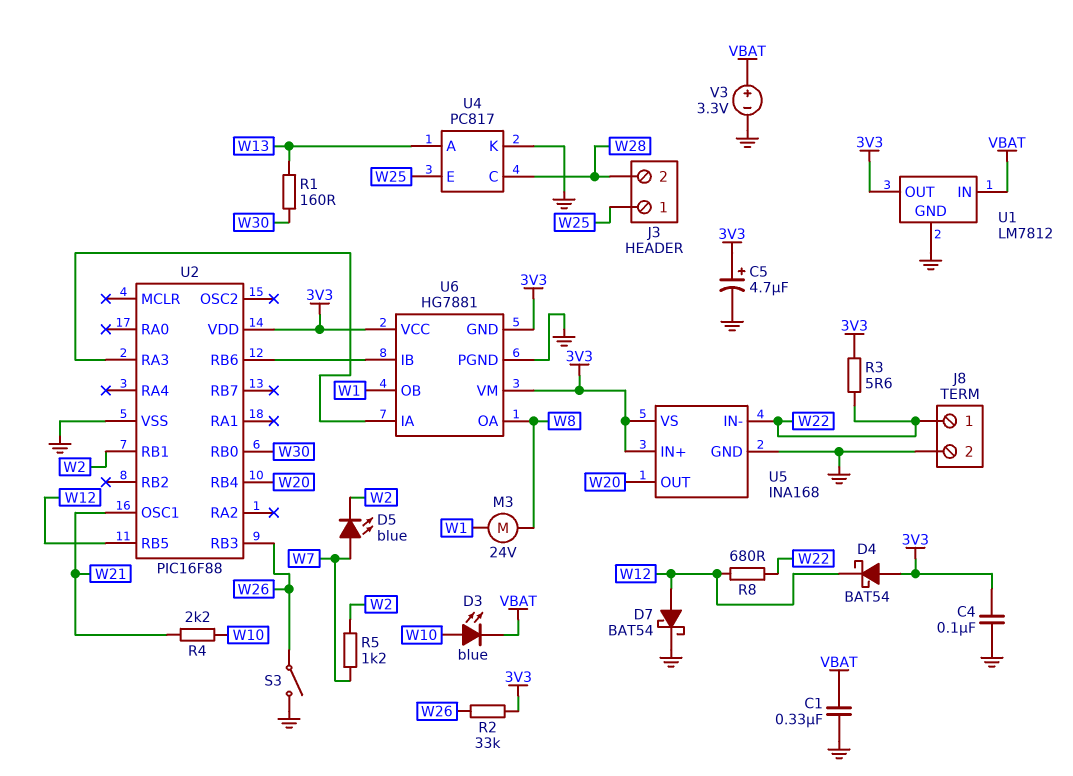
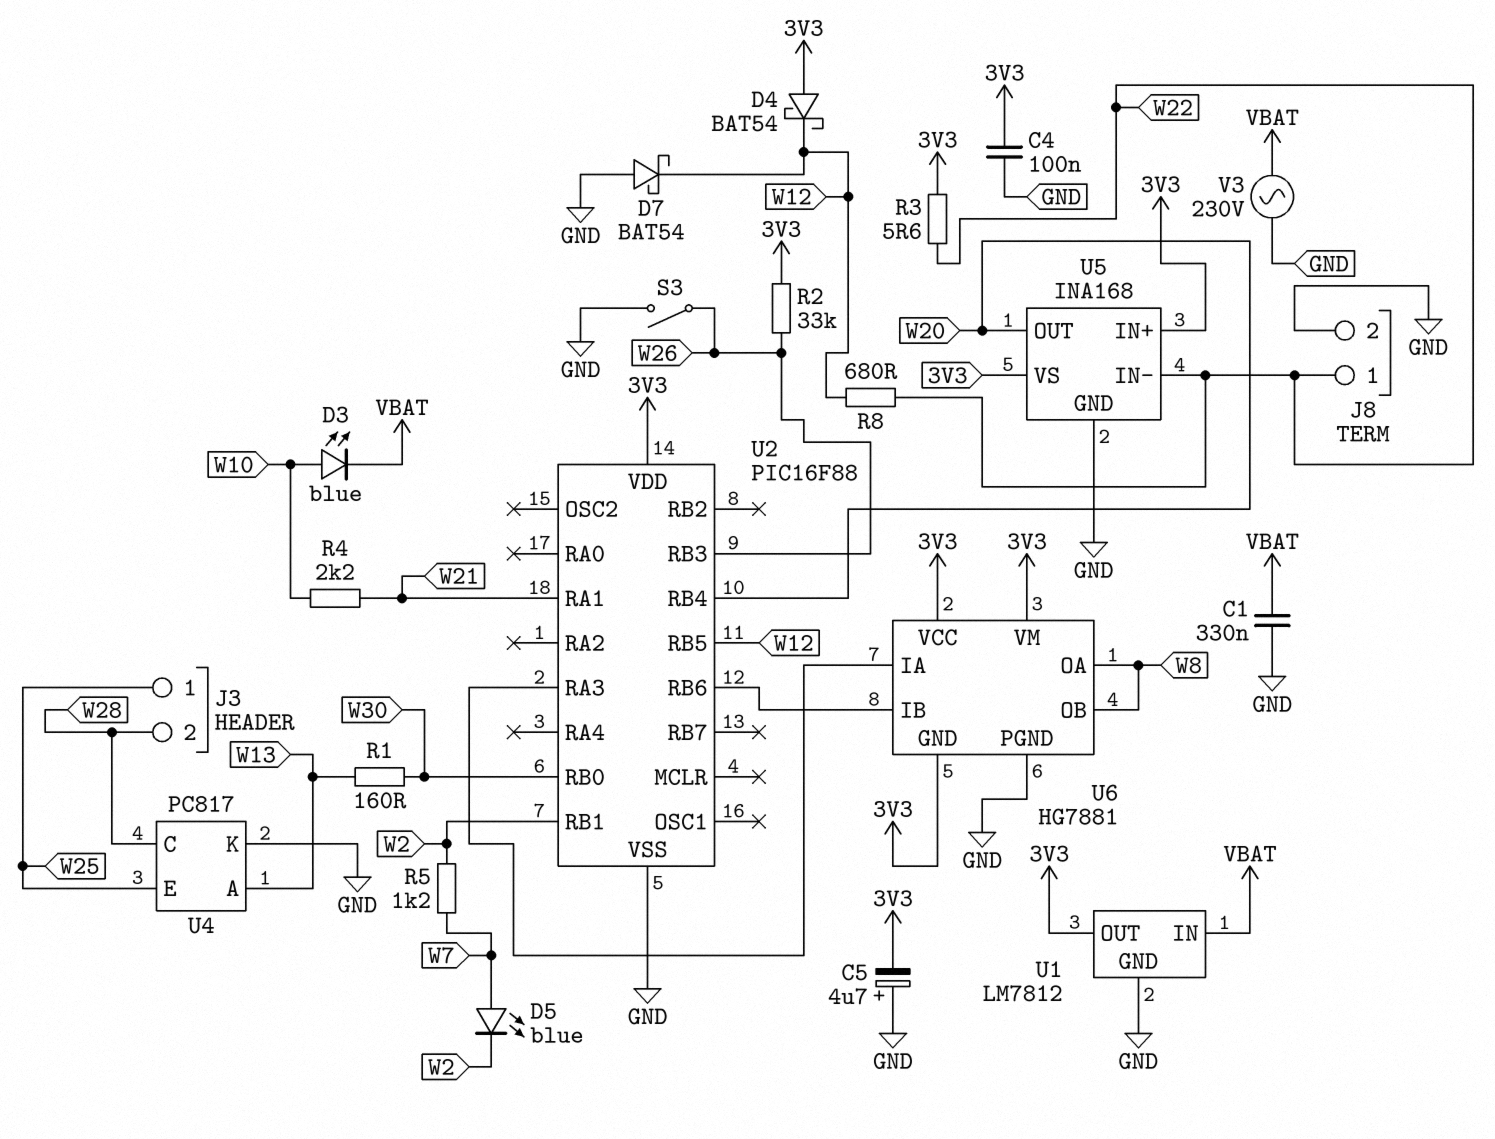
C5: 4.7uF (plus 3V3, minus GND) -> 4.7uF (plus GND, minus 3V3)
D7: schottky BAT54 (A W12, K GND) -> schottky BAT54 (A GND, K W12)
M3: motor 24V (W1, W8) -> none
U2 pin OSC1: W21 -> none
U2 pin RA1: none -> W21
U6 pin OB: W1 -> W8
V3: 3.3V (plus VBAT, minus GND) -> AC 230V (GND, VBAT)

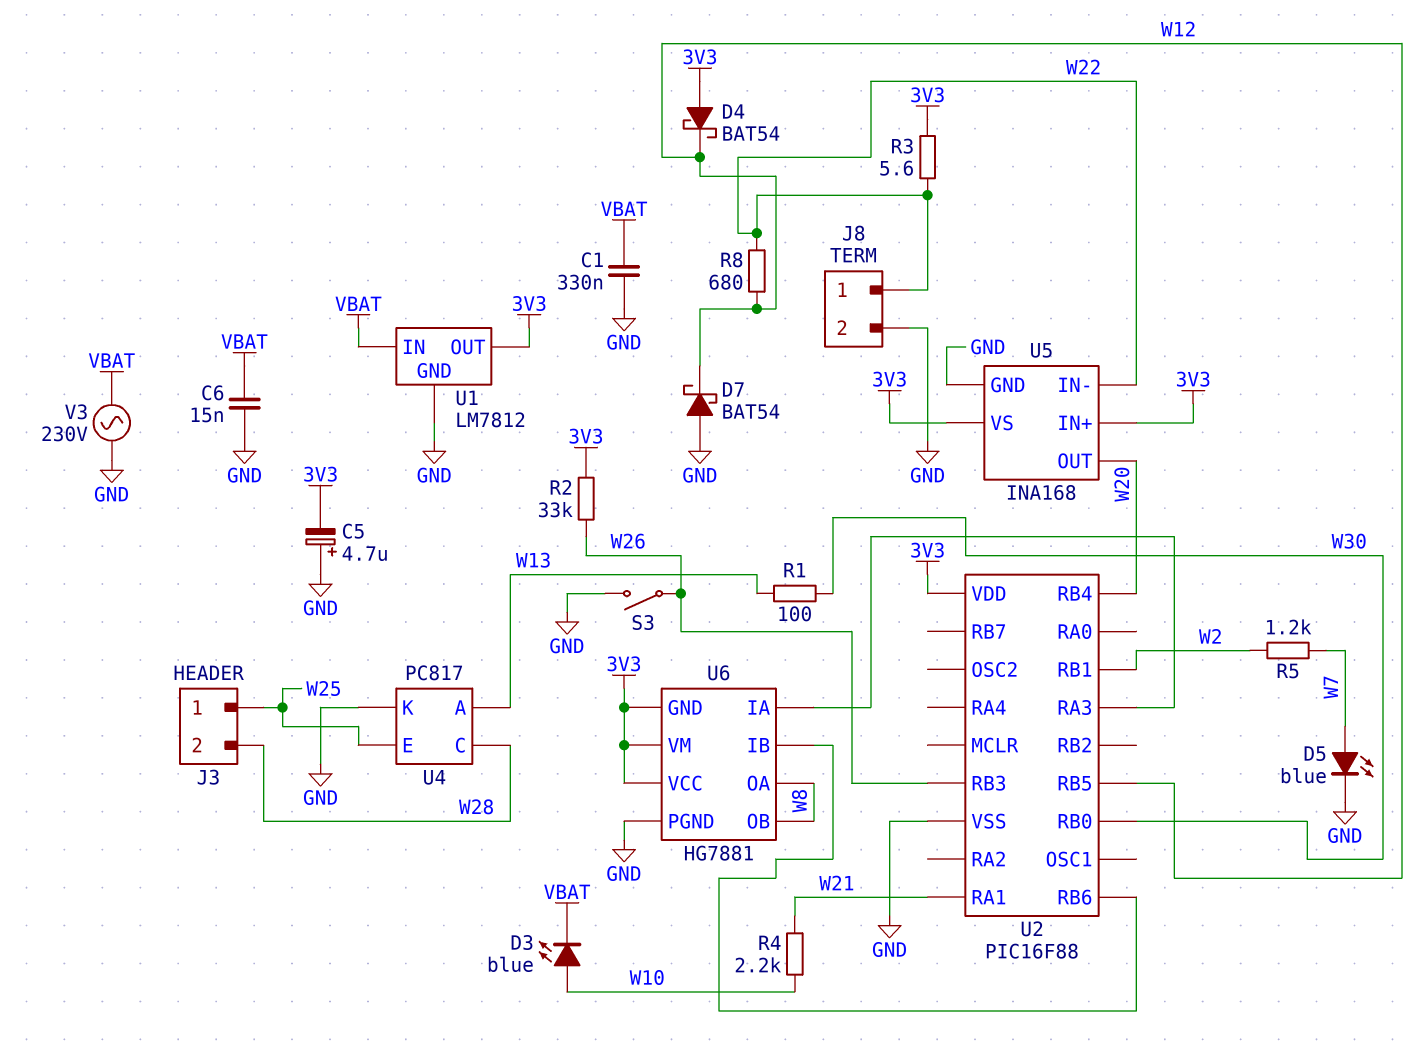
C4: 100nF (3V3, GND) -> none
C6: none -> 15nF (GND, VBAT)
D5: LED blue (A W7, K W2) -> LED blue (A W7, K GND)
R1: 160 (W13, W30) -> 100 (W13, W30)

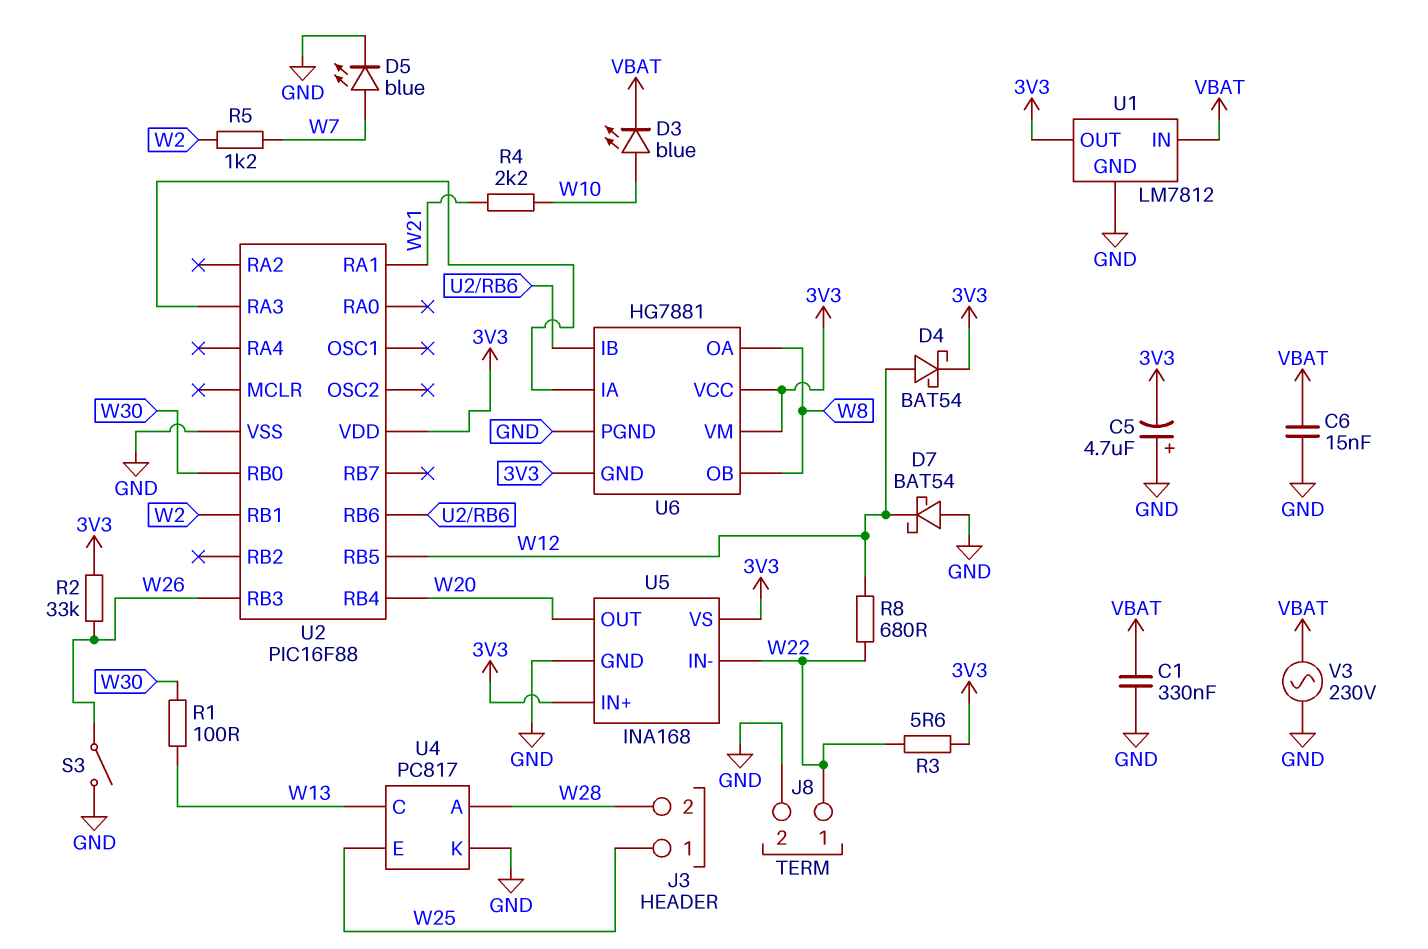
D4: schottky BAT54 (A 3V3, K W12) -> schottky BAT54 (A W12, K 3V3)
U4 pin A: W13 -> W28
U4 pin C: W28 -> W13

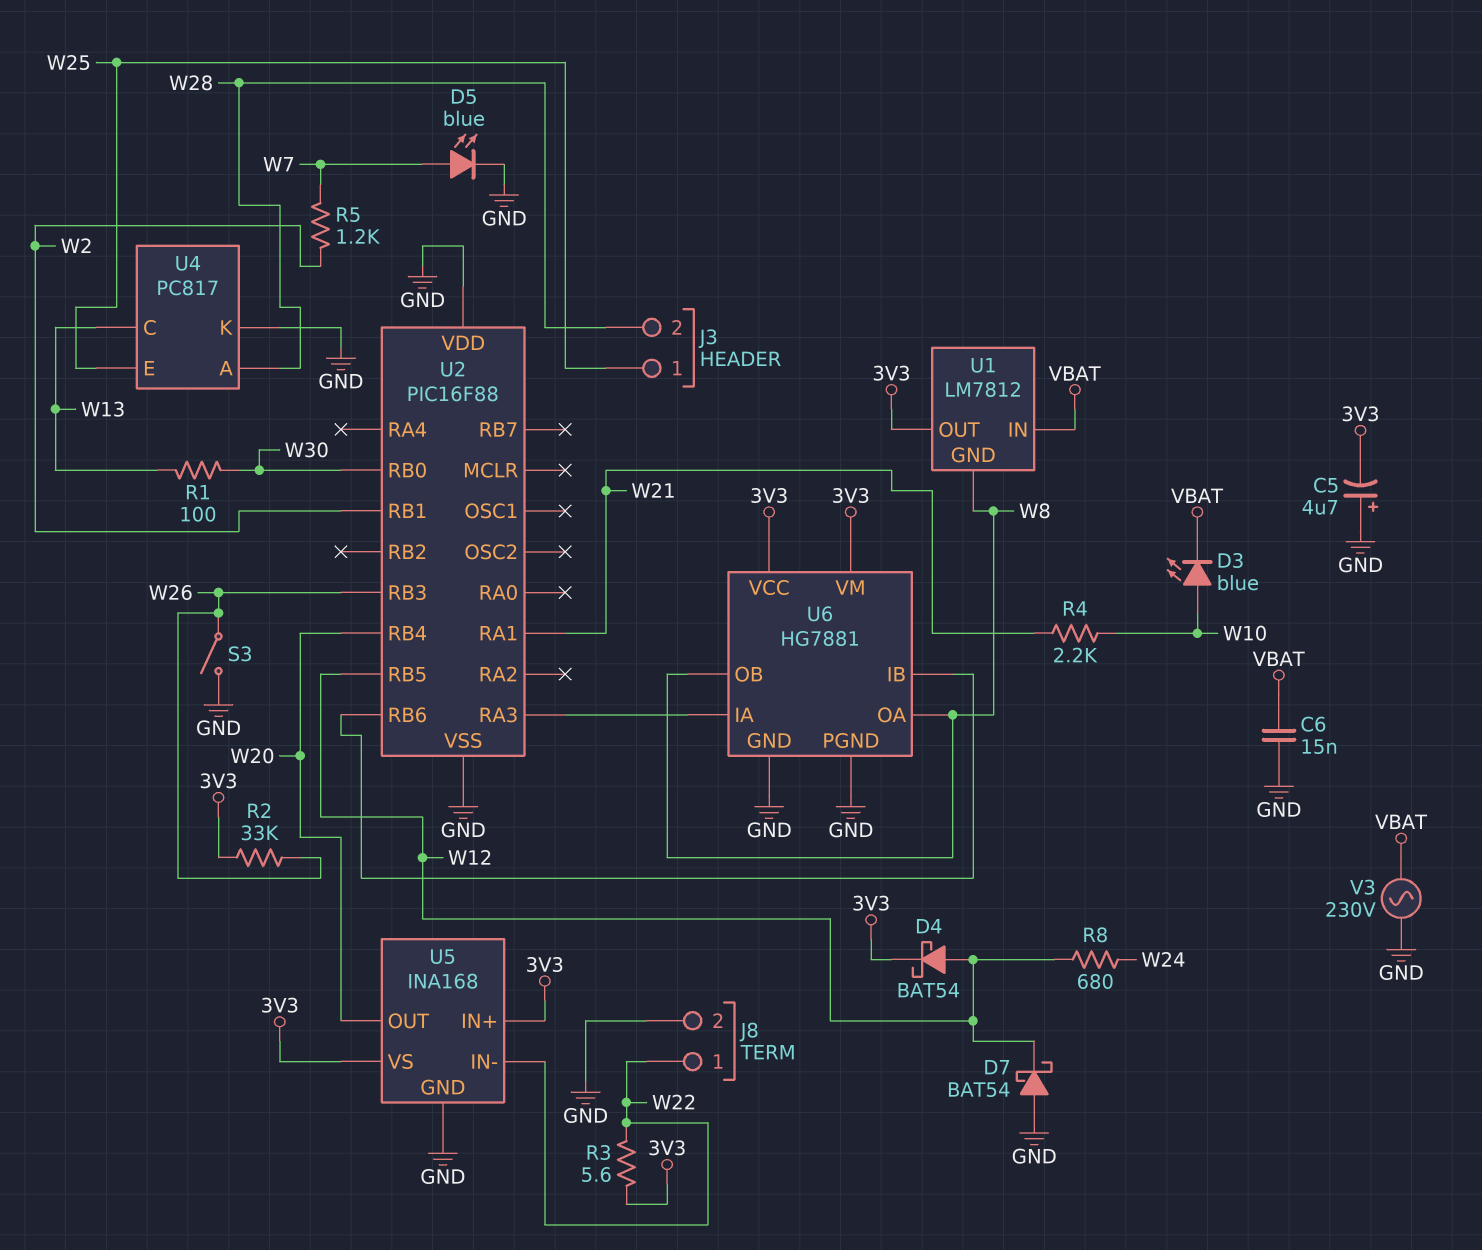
C1: 330nF (GND, VBAT) -> none
R8: 680 (W12, W22) -> 680 (W12, W24)
U1 pin GND: GND -> W8
U2 pin VDD: 3V3 -> GND
U6 pin GND: 3V3 -> GND

